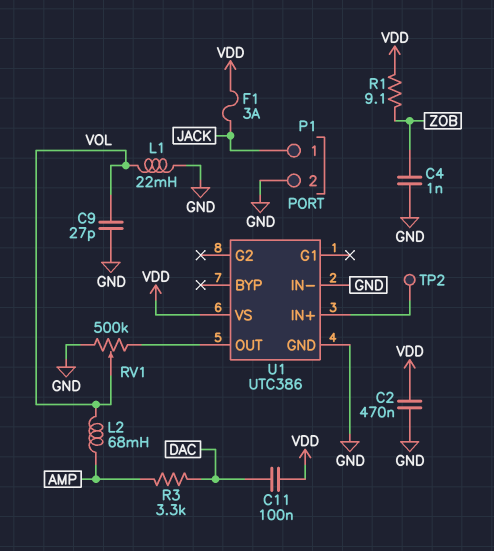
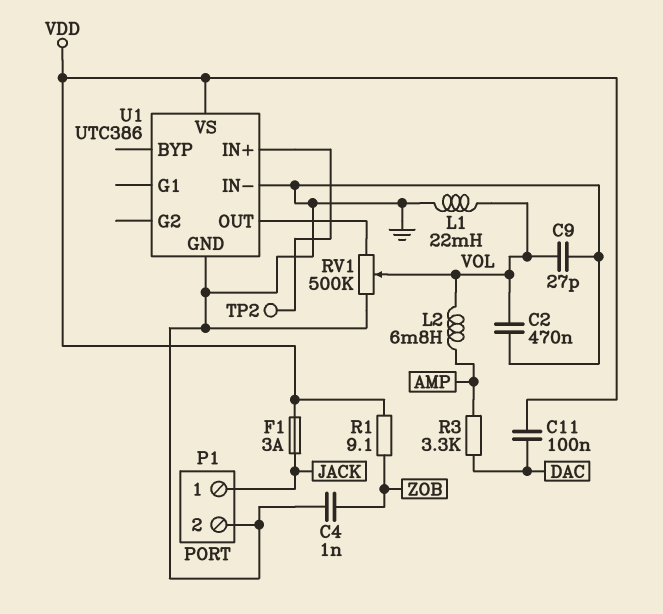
C2: 470nF (GND, VDD) -> 470nF (GND, VOL)
L2: 68mH (AMP, VOL) -> 6.8mH (AMP, VOL)

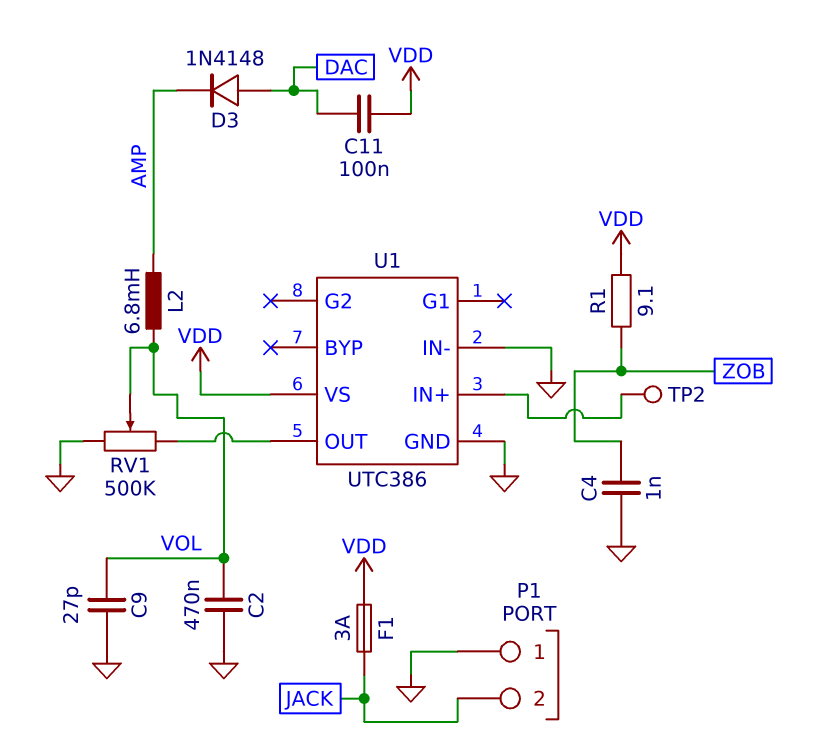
D3: none -> diode 1N4148 (A DAC, K AMP)
L1: 22mH (GND, VOL) -> none
P1 pin 1: JACK -> GND
P1 pin 2: GND -> JACK
R3: 3.3k (AMP, DAC) -> none

